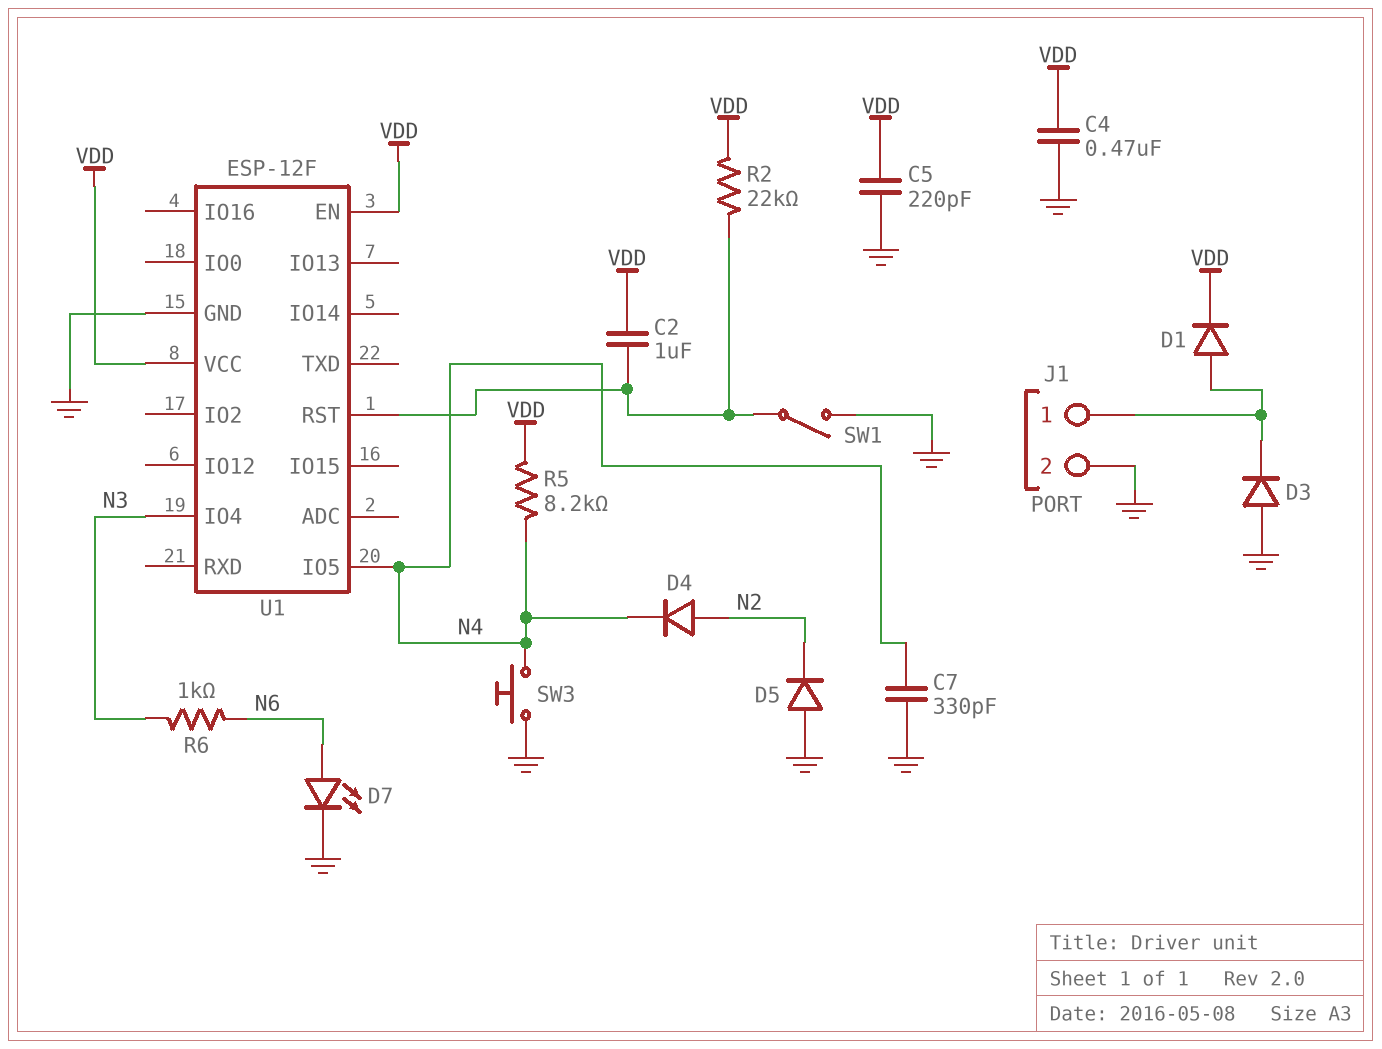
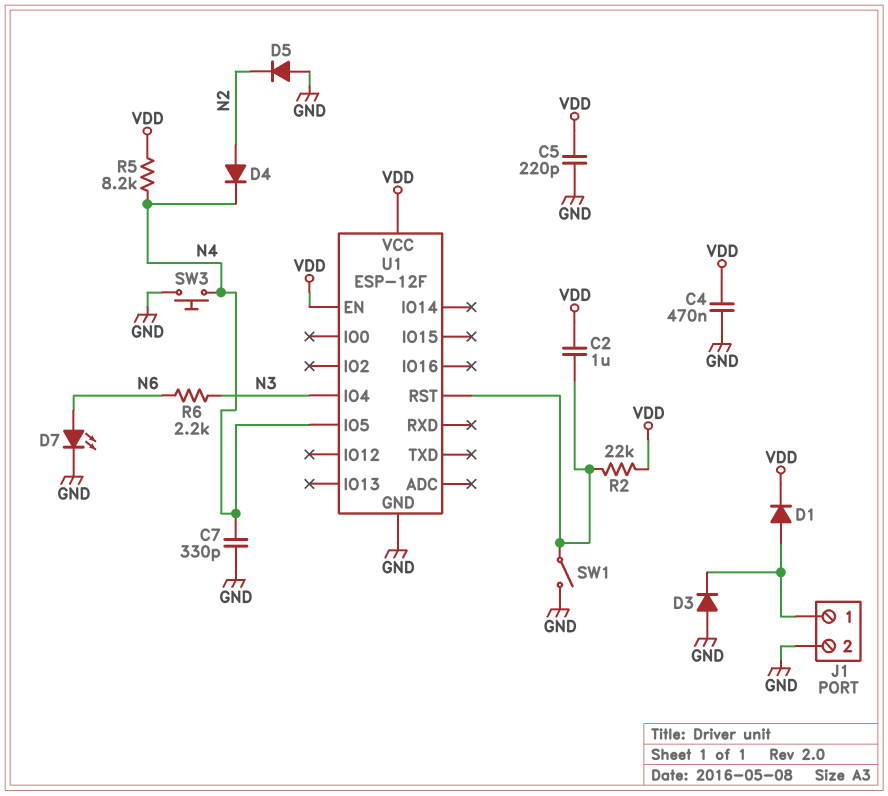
R6: 1k (N3, N6) -> 2.2k (N3, N6)

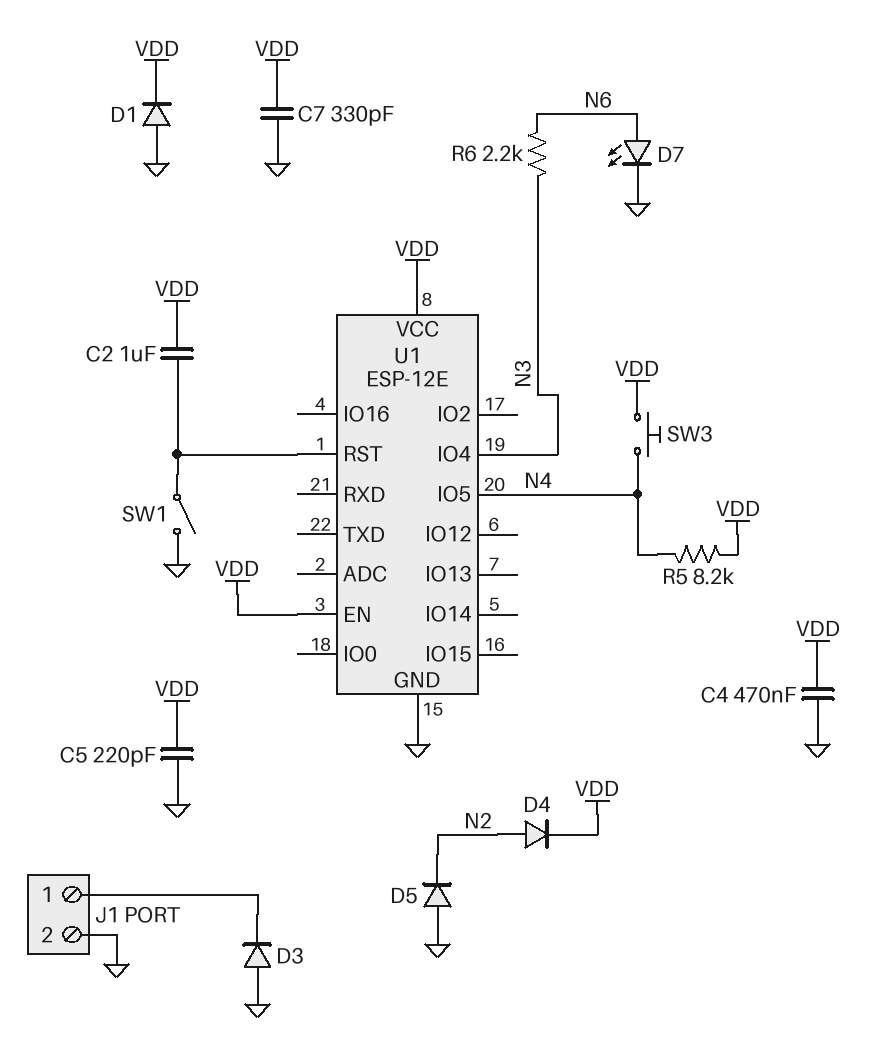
C7: 330pF (GND, N4) -> 330pF (GND, VDD)
D1: diode (A J1/1, K VDD) -> diode (A GND, K VDD)
D4: diode (A N2, K N4) -> diode (A N2, K VDD)
R2: 22k (U1/RST, VDD) -> none
SW3: button (GND, N4) -> button (N4, VDD)
U1: ESP-12F -> ESP-12E

